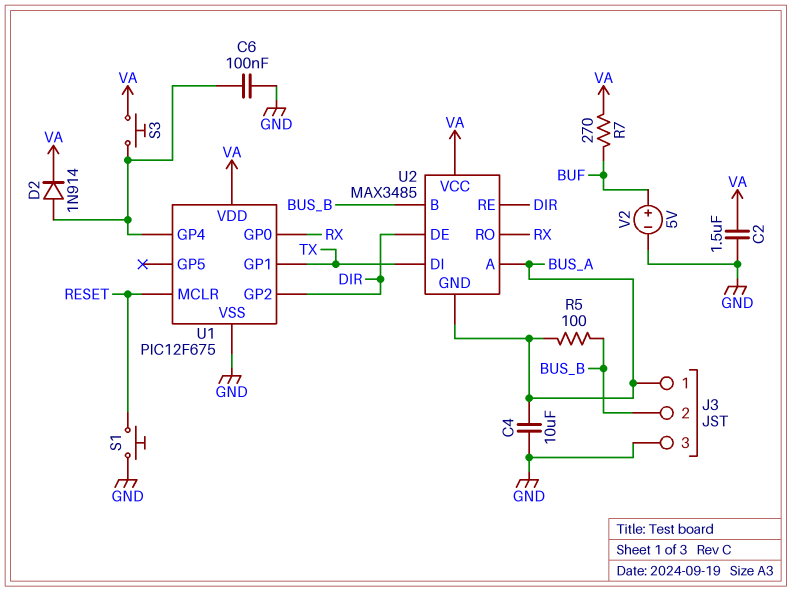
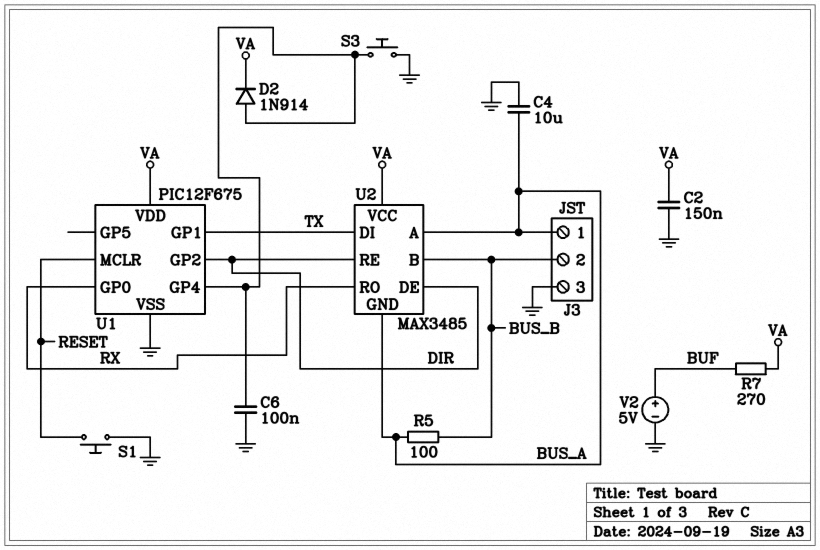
C2: 1.5uF (GND, VA) -> 150nF (GND, VA)
S3: button (U1/GP4, VA) -> button (GND, U1/GP4)

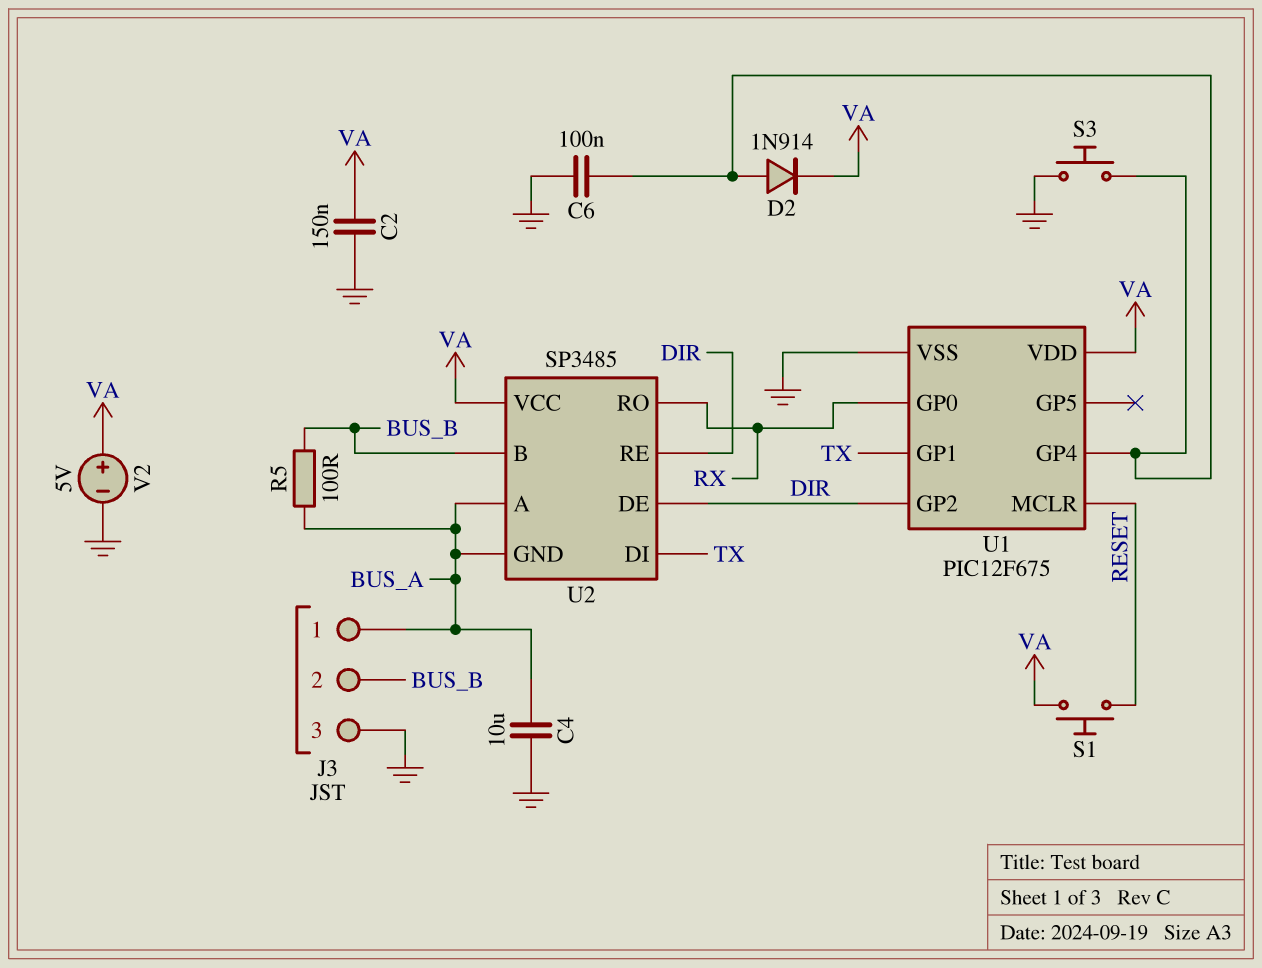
R7: 270 (BUF, VA) -> none
S1: button (GND, RESET) -> button (RESET, VA)
U2: MAX3485 -> SP3485
V2: 5V (plus BUF, minus GND) -> 5V (plus VA, minus GND)

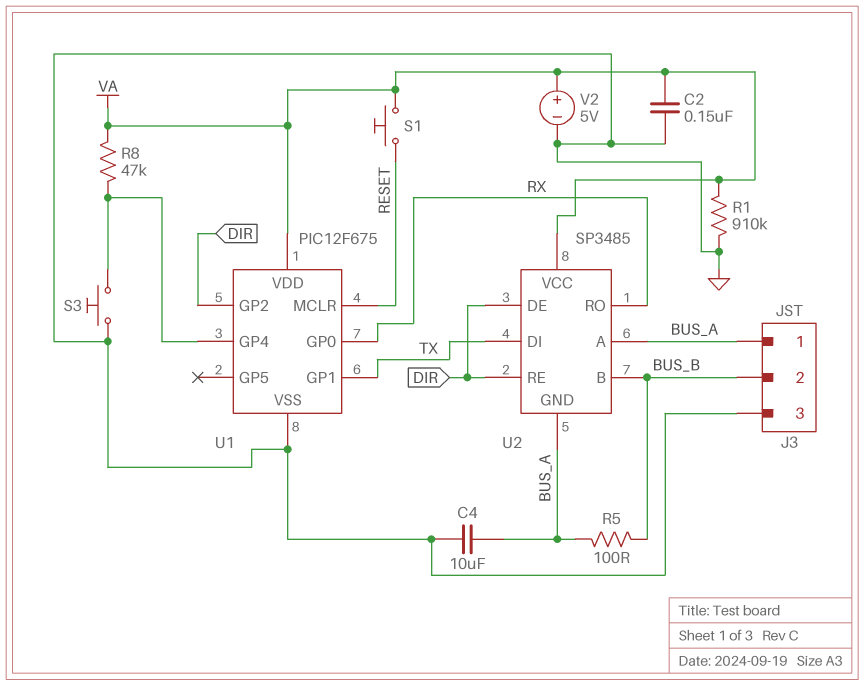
C6: 100nF (GND, U1/GP4) -> none
D2: diode 1N914 (A U1/GP4, K VA) -> none
R1: none -> 910k (GND, VA)
R8: none -> 47k (U1/GP4, VA)

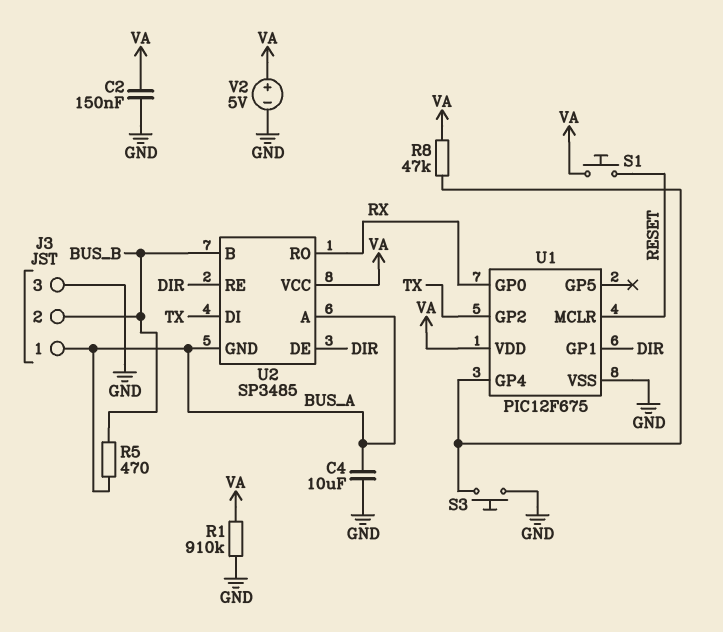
R5: 100 (BUS_A, BUS_B) -> 470 (BUS_A, BUS_B)
U1 pin GP1: TX -> DIR
U1 pin GP2: DIR -> TX

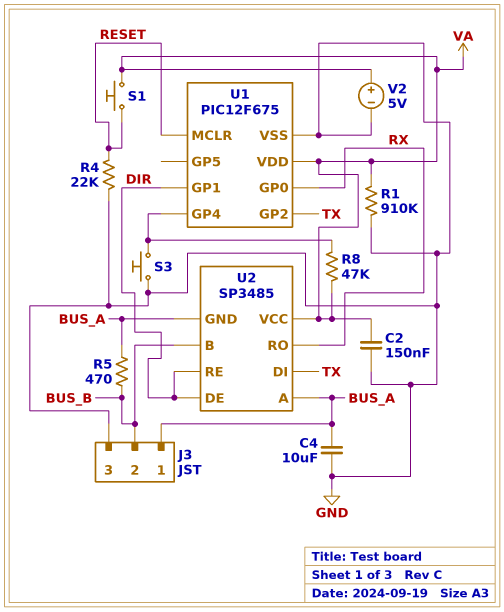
R4: none -> 22k (GND, RESET)

